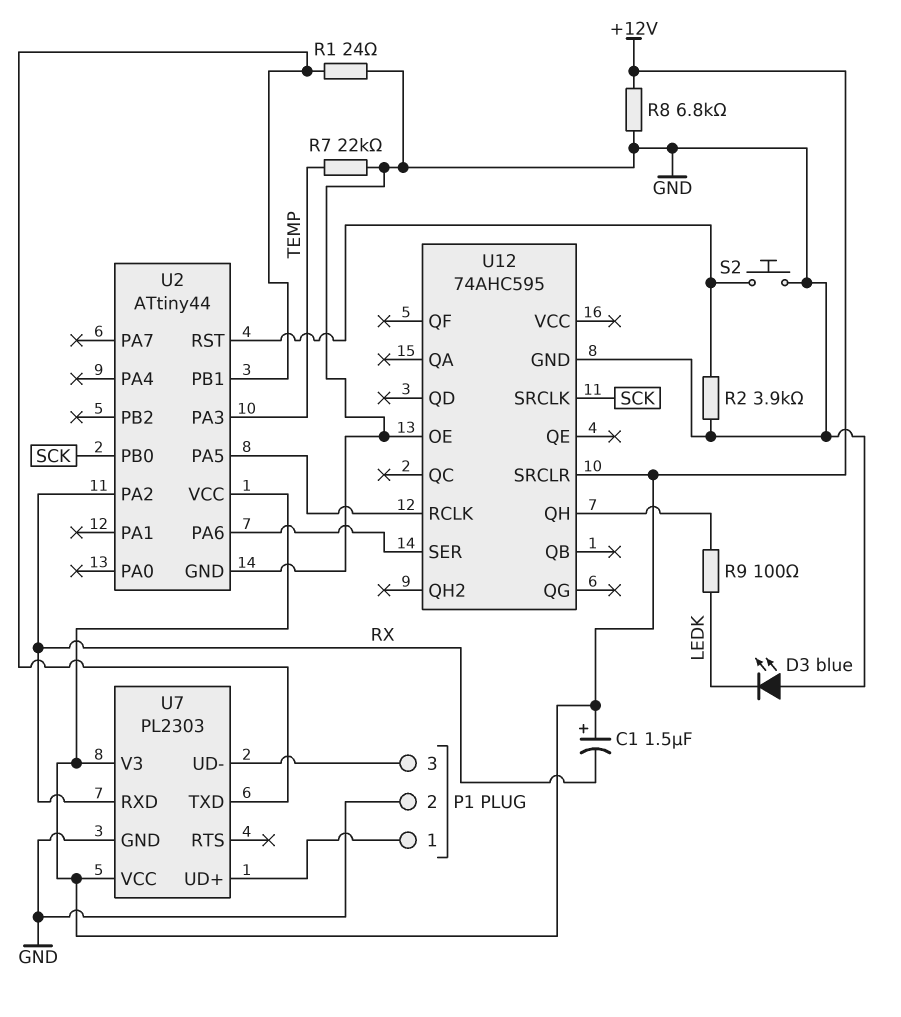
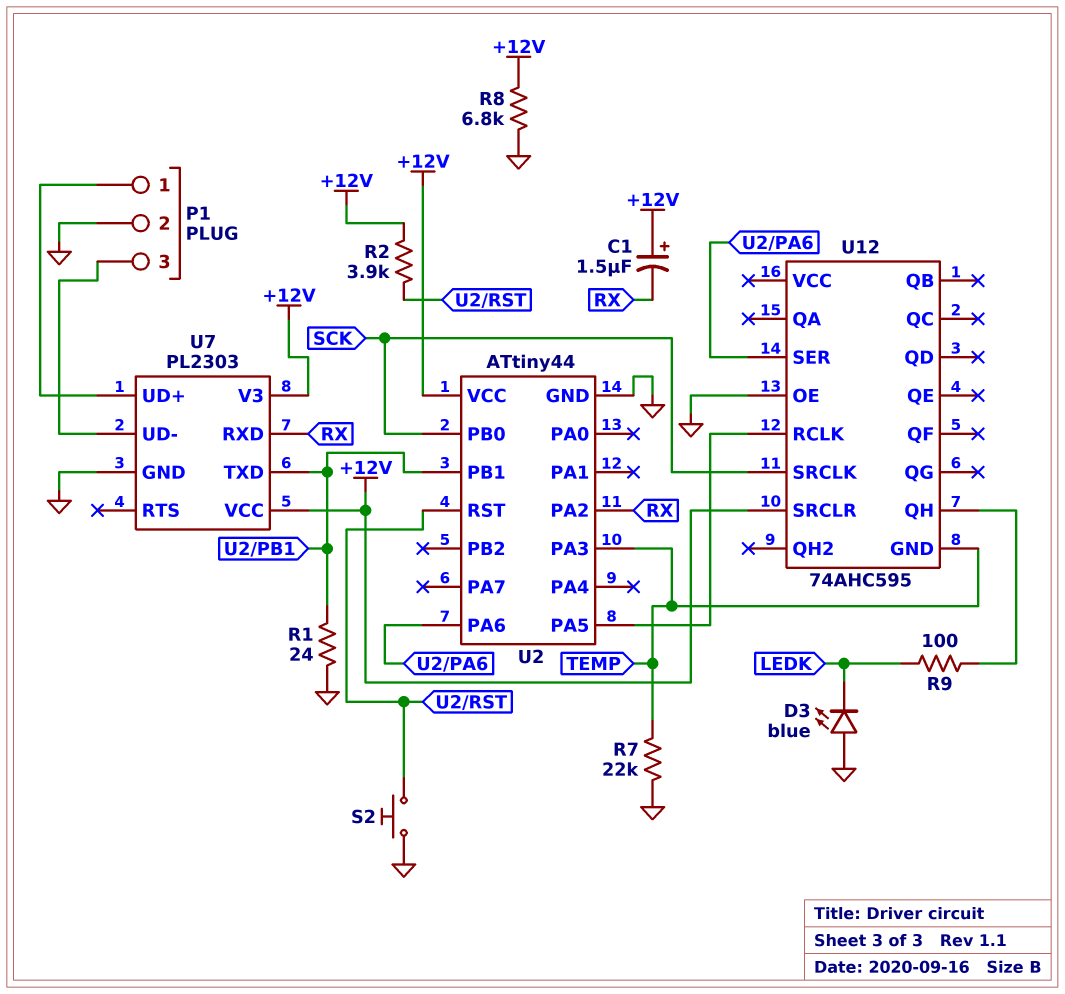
R2: 3.9k (GND, U2/RST) -> 3.9k (+12V, U2/RST)
U12 pin GND: GND -> TEMP

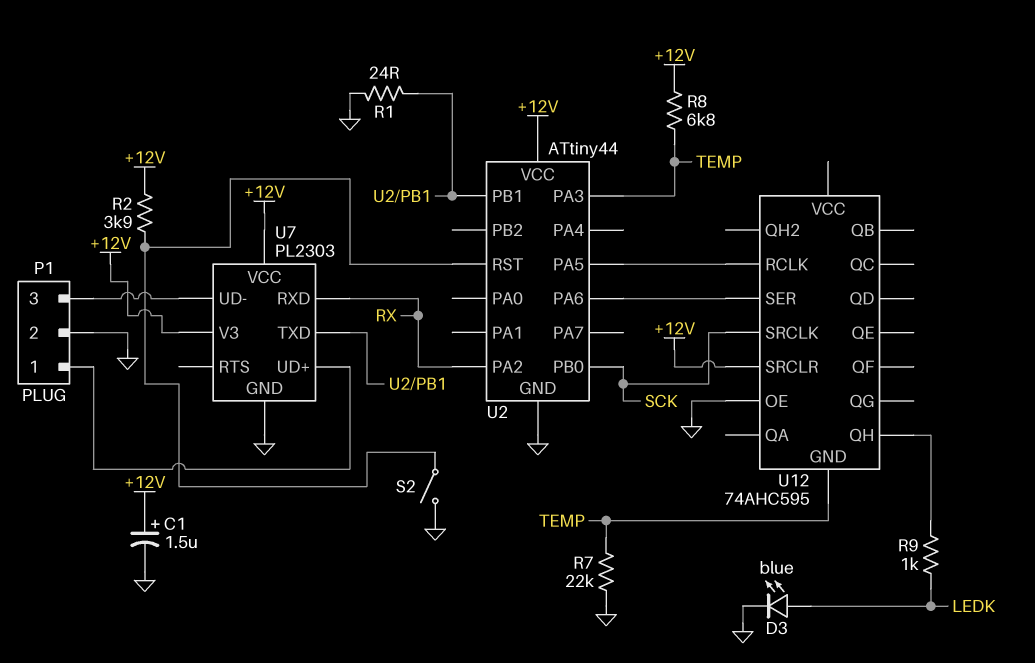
C1: 1.5uF (plus +12V, minus RX) -> 1.5uF (plus +12V, minus GND)
D3: LED blue (A GND, K LEDK) -> LED blue (A LEDK, K GND)
R8: 6.8k (+12V, GND) -> 6.8k (+12V, TEMP)
R9: 100 (LEDK, U12/QH) -> 1k (LEDK, U12/QH)
S2: button (GND, U2/RST) -> switch (GND, U2/RST)

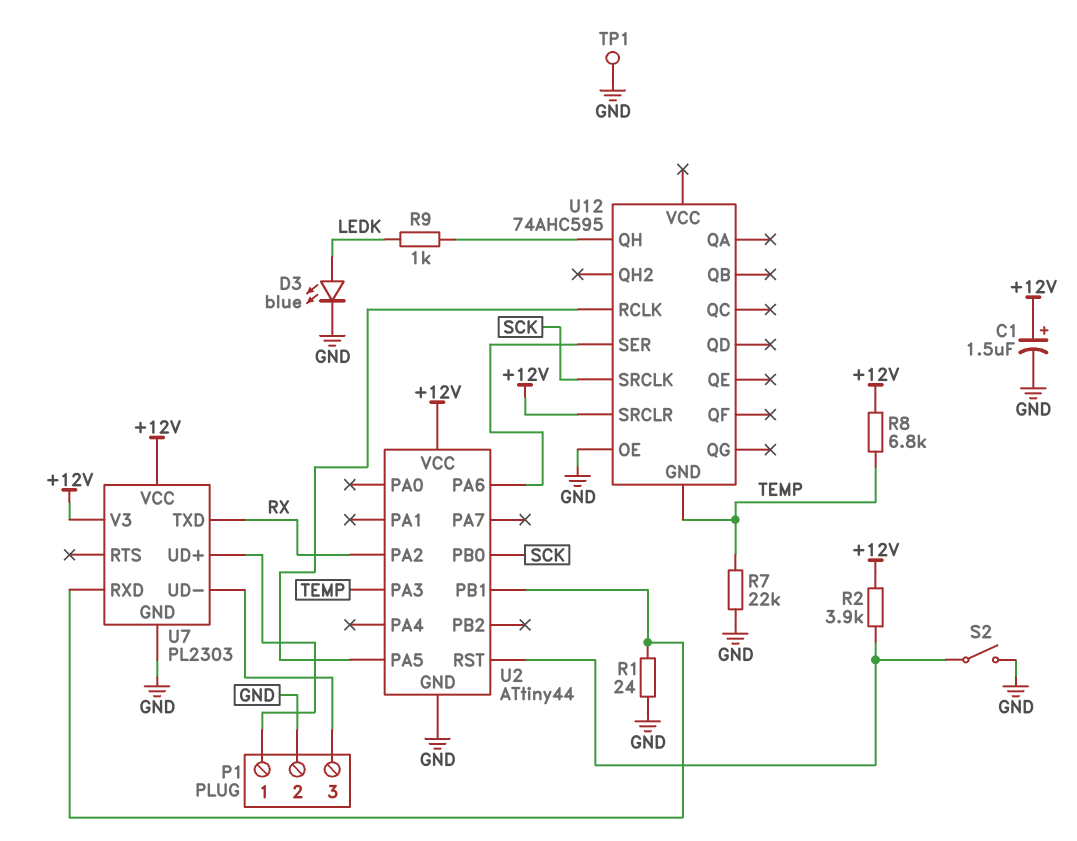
TP1: none -> test point (GND)
U7 pin RXD: RX -> U2/PB1
U7 pin TXD: U2/PB1 -> RX

